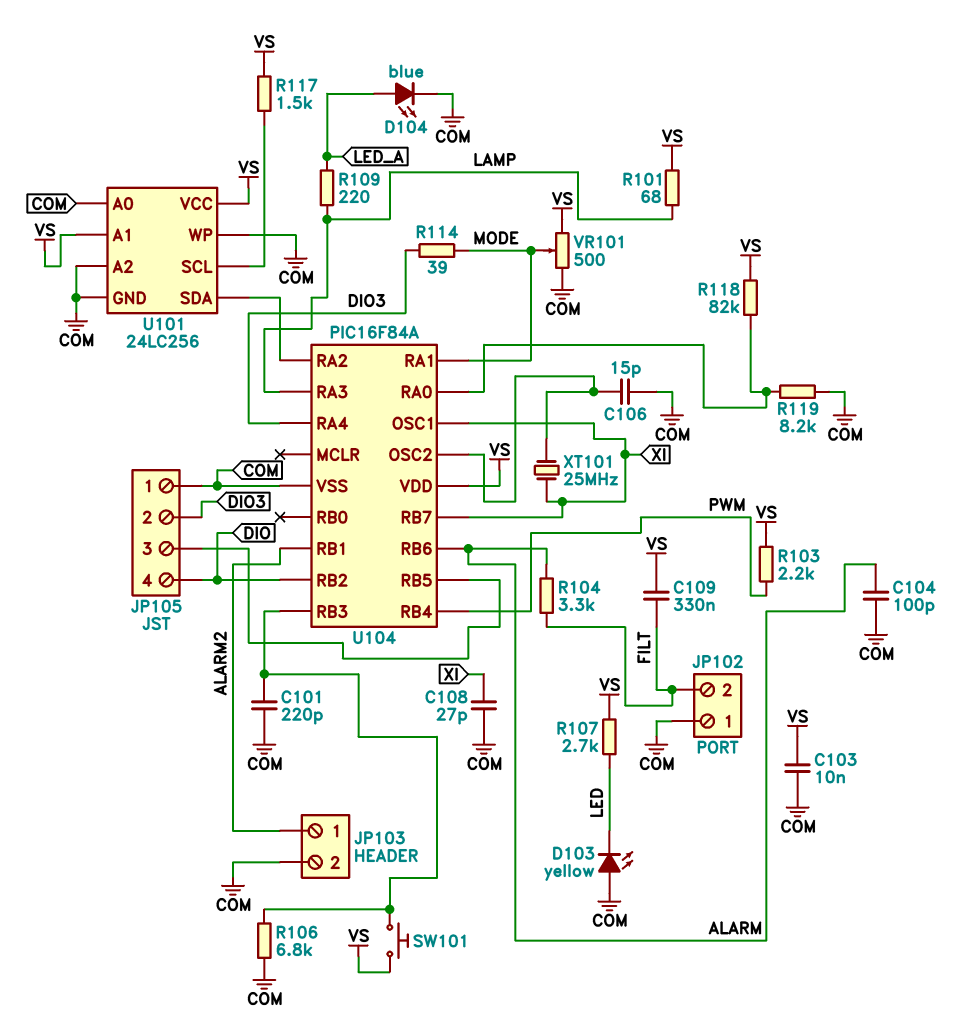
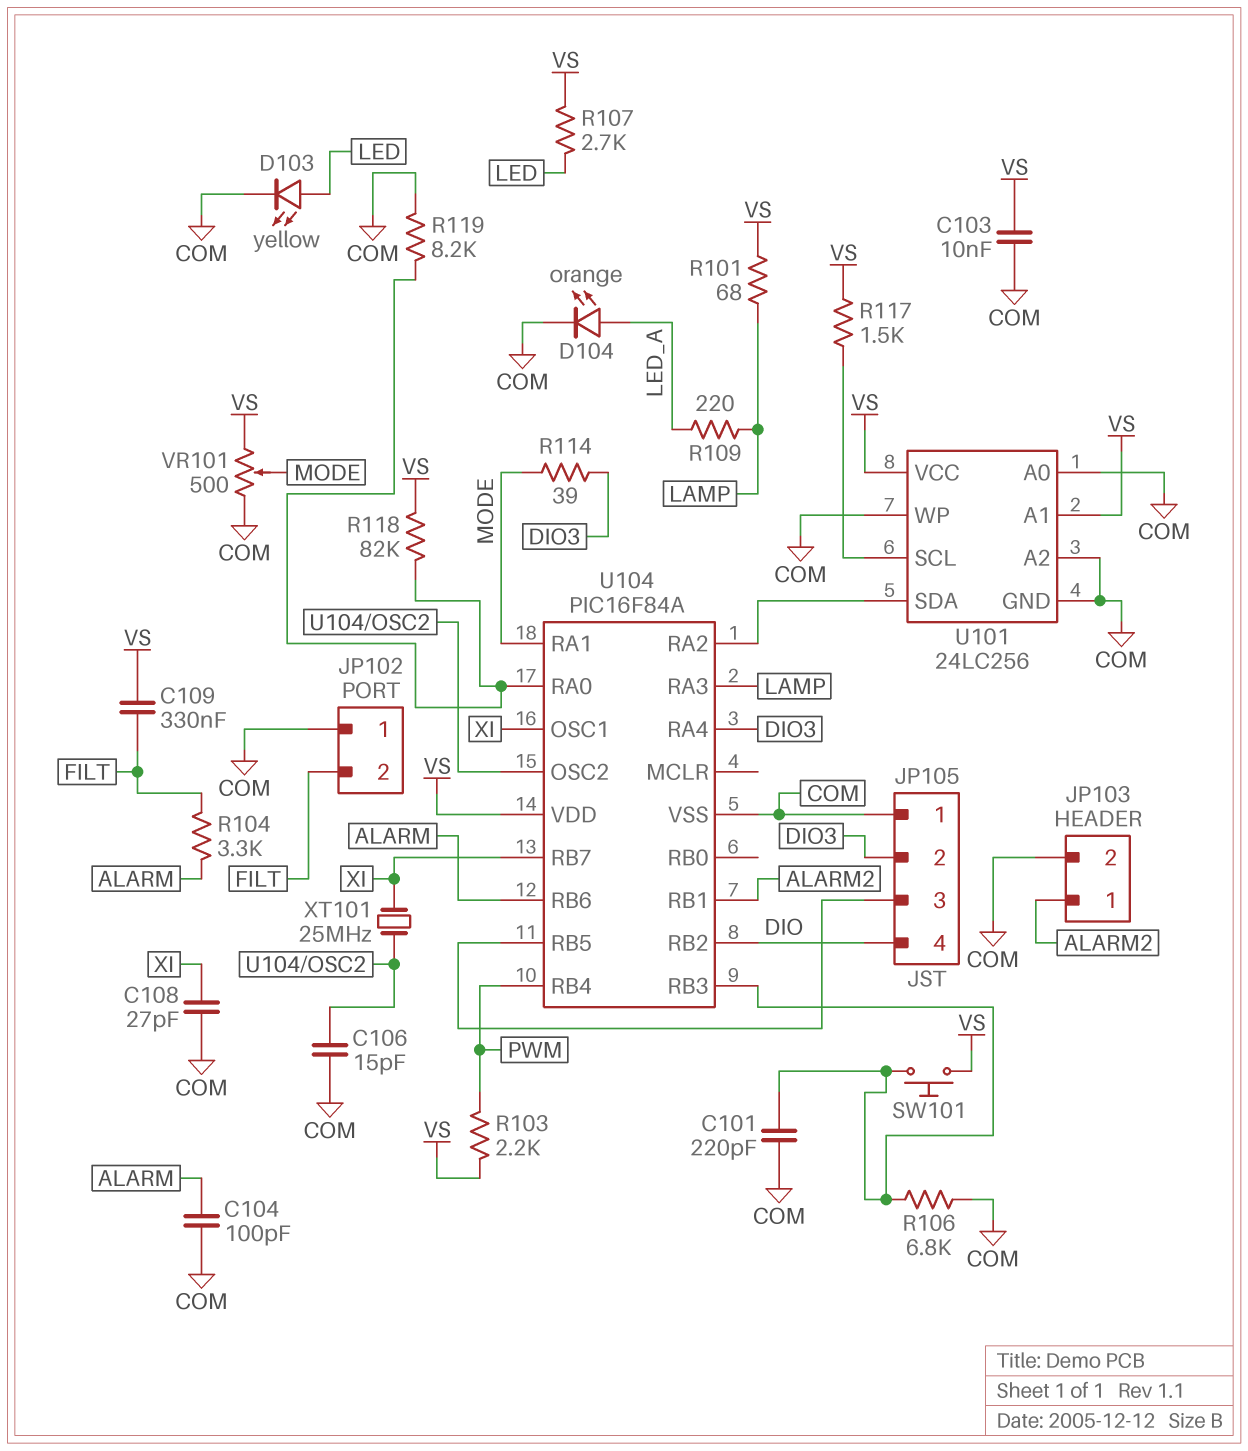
D103: LED yellow (A COM, K LED) -> LED yellow (A LED, K COM)
D104: LED blue (A LED_A, K COM) -> LED orange (A LED_A, K COM)

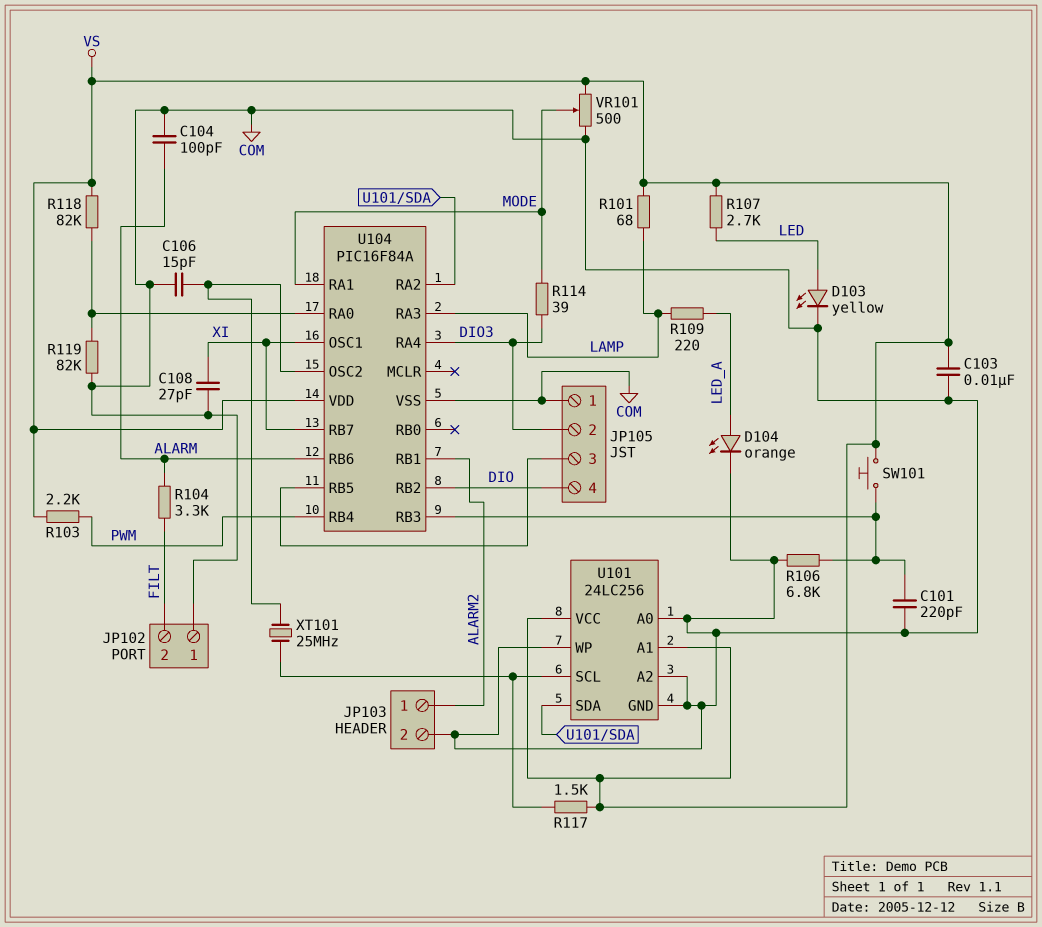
C109: 330nF (FILT, VS) -> none
R119: 8.2k (COM, U104/RA0) -> 82k (COM, U104/RA0)
XT101: 25MHz (U104/OSC2, XI) -> 25MHz (U101/SCL, U104/OSC2)

